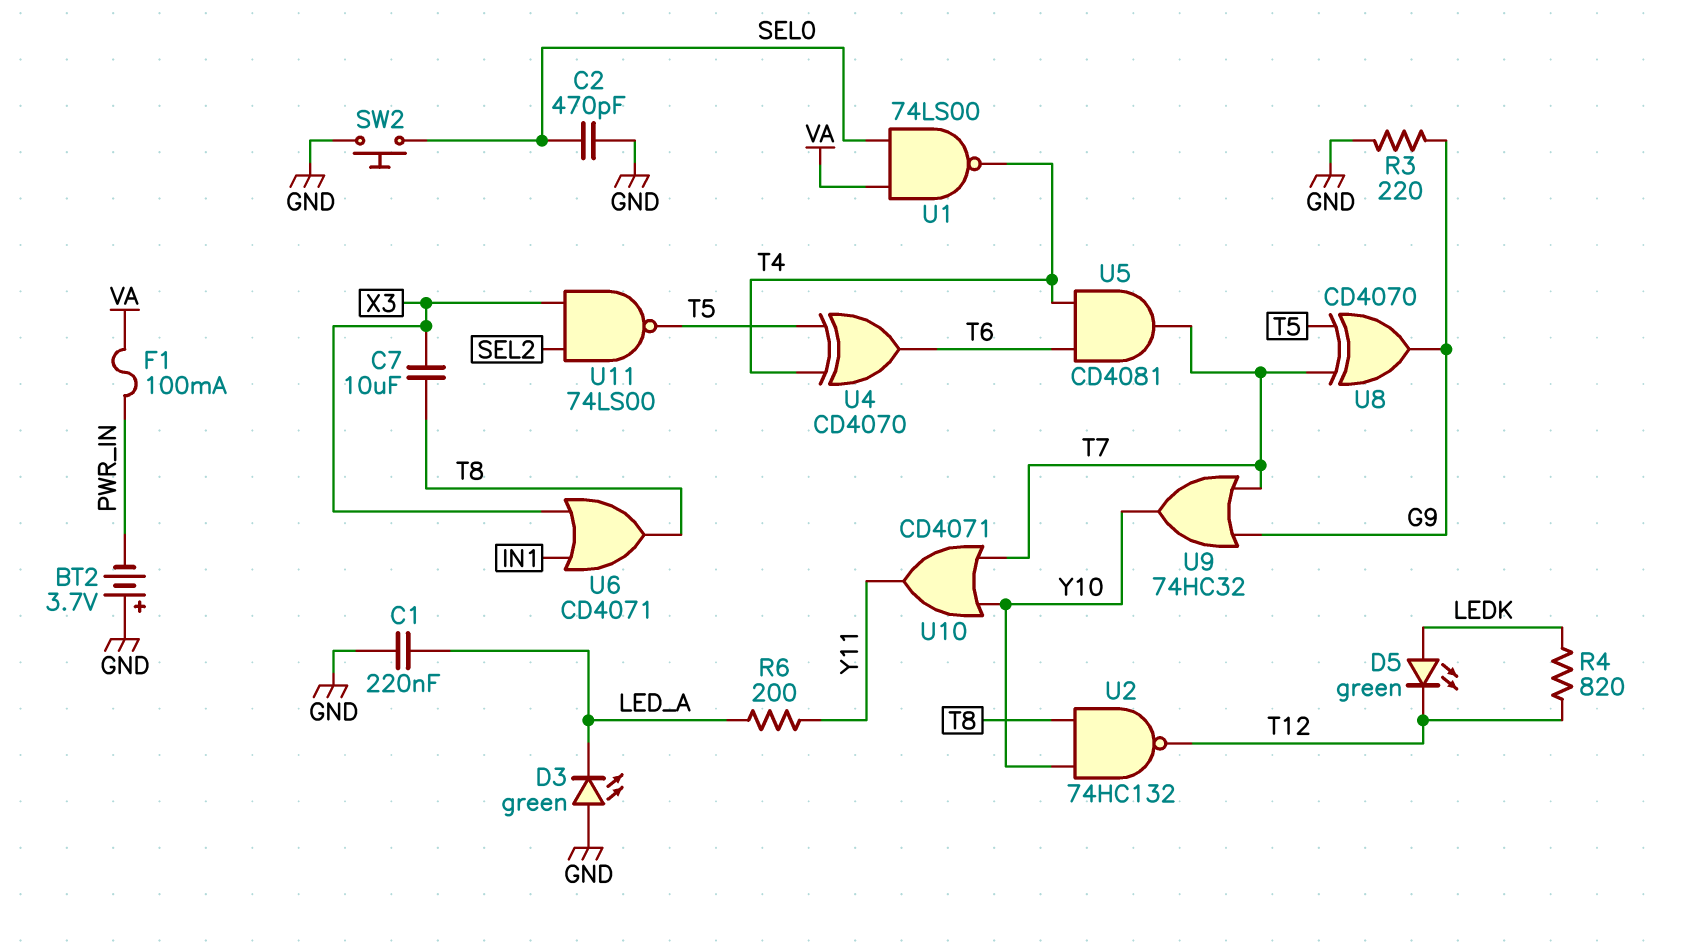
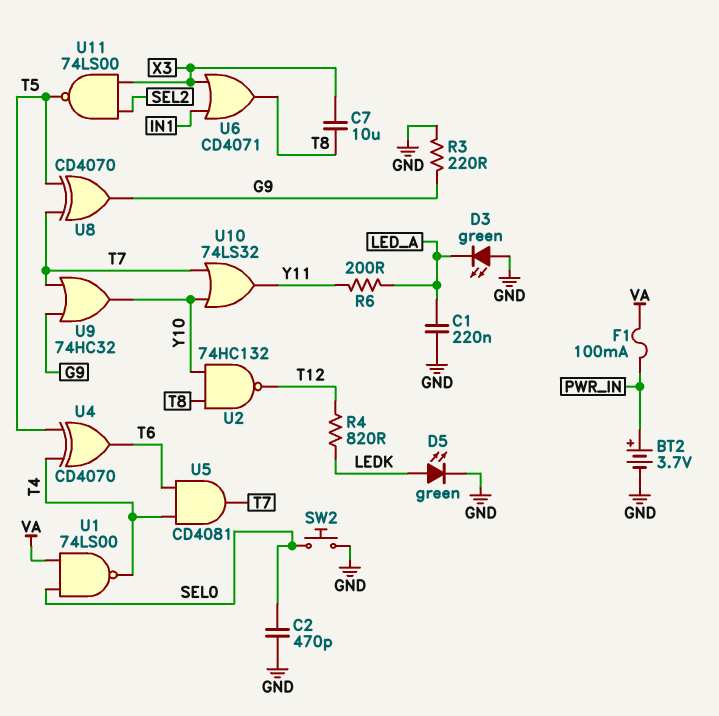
BT2: 3.7V (plus GND, minus PWR_IN) -> 3.7V (plus PWR_IN, minus GND)
D5: LED green (A LEDK, K T12) -> LED green (A LEDK, K GND)
U10: OR CD4071 (in T7, in Y10, out Y11) -> OR 74LS32 (in T7, in Y10, out Y11)

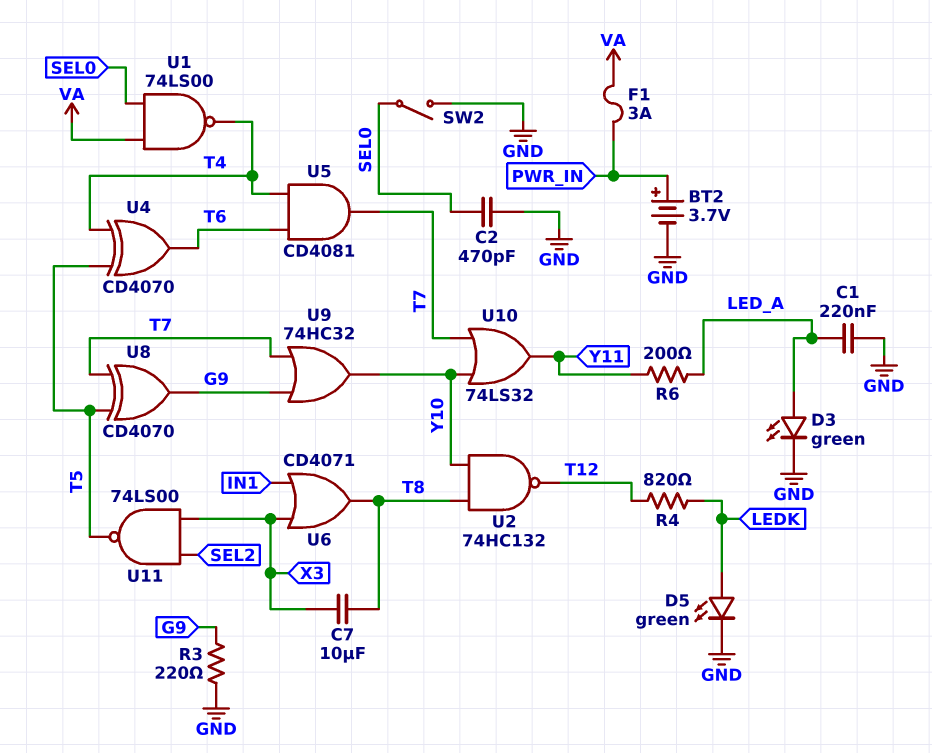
D3: LED green (A GND, K LED_A) -> LED green (A LED_A, K GND)
F1: 100mA (PWR_IN, VA) -> 3A (PWR_IN, VA)
SW2: button (GND, SEL0) -> switch (GND, SEL0)

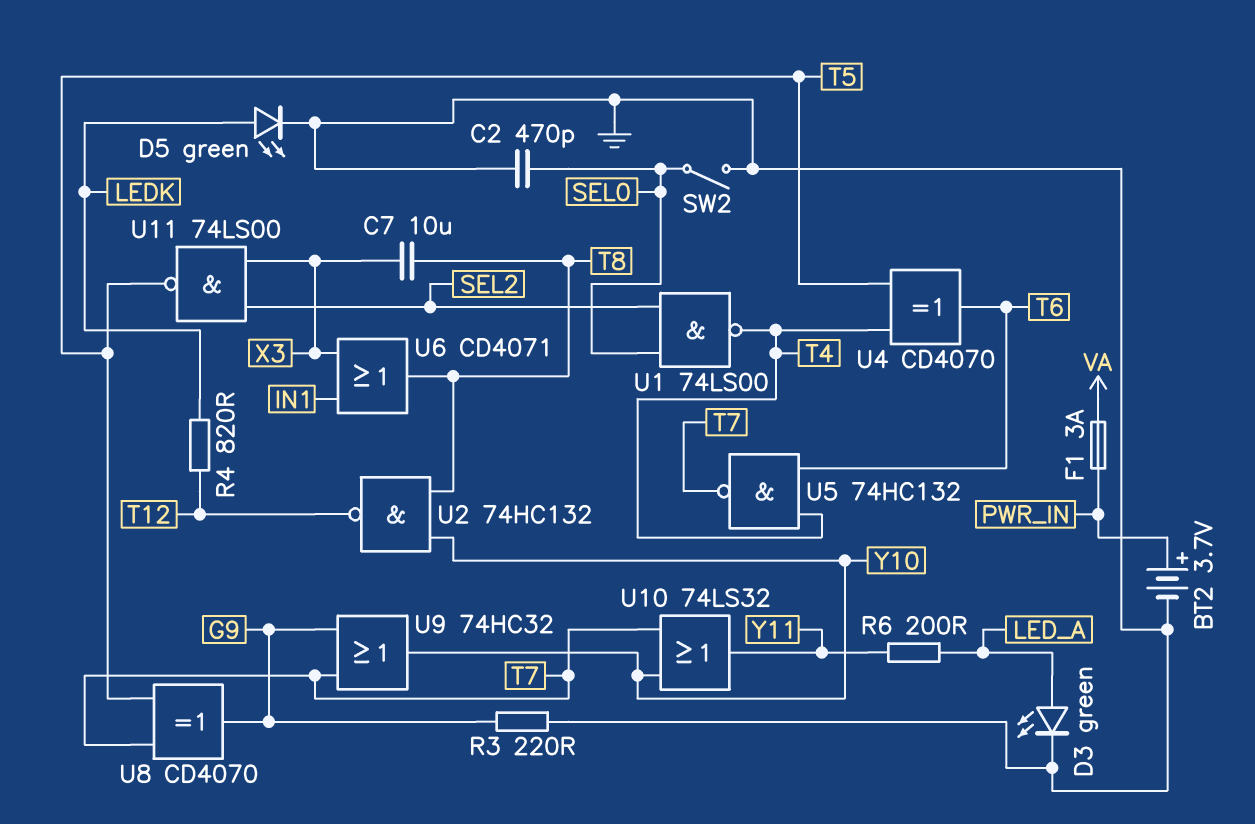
C1: 220nF (GND, LED_A) -> none
U1: NAND 74LS00 (in SEL0, in VA, out T4) -> NAND 74LS00 (in SEL0, in SEL2, out T4)
U5: AND CD4081 (in T4, in T6, out T7) -> NAND 74HC132 (in T4, in T6, out T7)

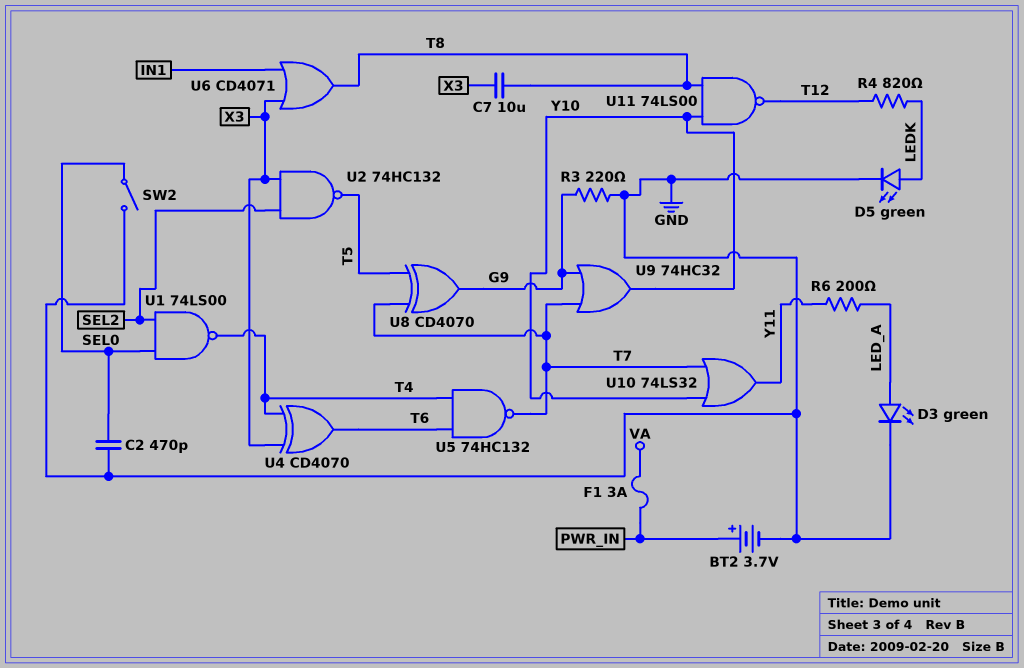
U2: NAND 74HC132 (in T8, in Y10, out T12) -> NAND 74HC132 (in SEL2, in X3, out T5)
U4: XOR CD4070 (in T4, in T5, out T6) -> XOR CD4070 (in T4, in X3, out T6)
U11: NAND 74LS00 (in SEL2, in X3, out T5) -> NAND 74LS00 (in T8, in Y10, out T12)

